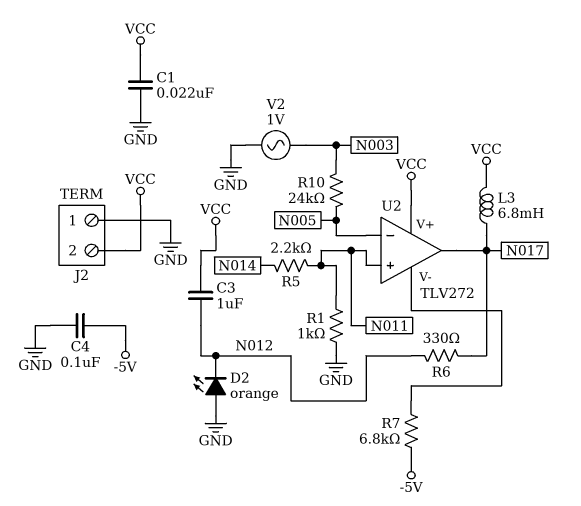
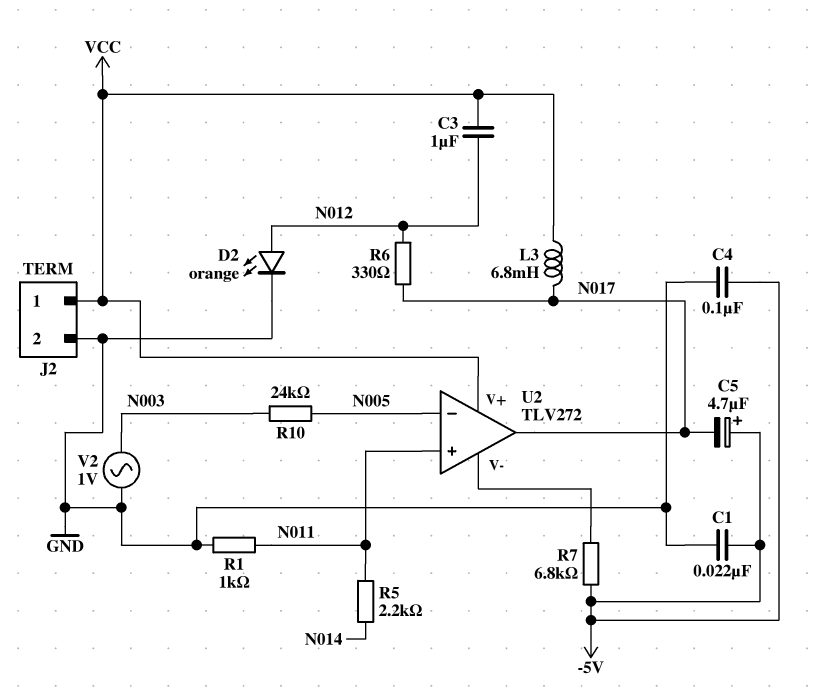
C1: 22nF (GND, VCC) -> 22nF (-5V, GND)
C5: none -> 4.7uF (plus -5V, minus N017)
D2: LED orange (A GND, K N012) -> LED orange (A N012, K GND)
J2 pin 1: GND -> VCC
J2 pin 2: VCC -> GND

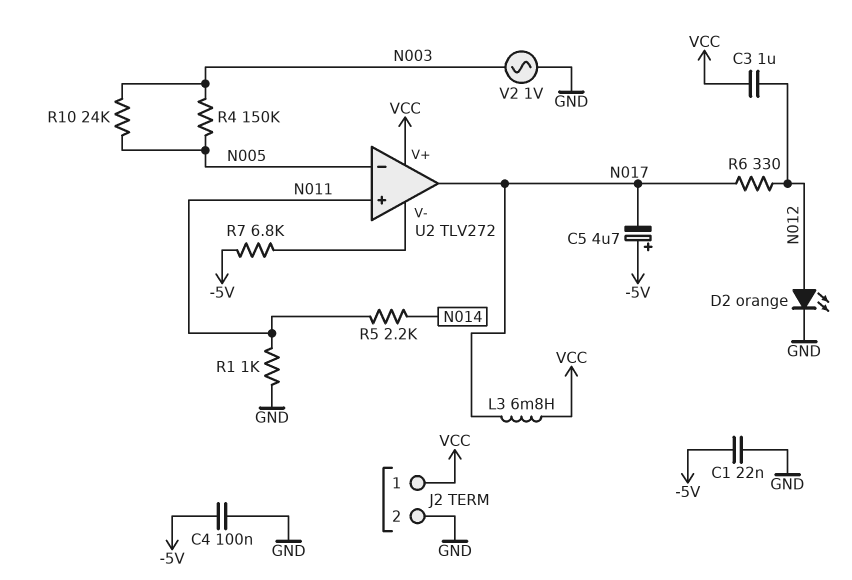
R4: none -> 150k (N003, N005)

